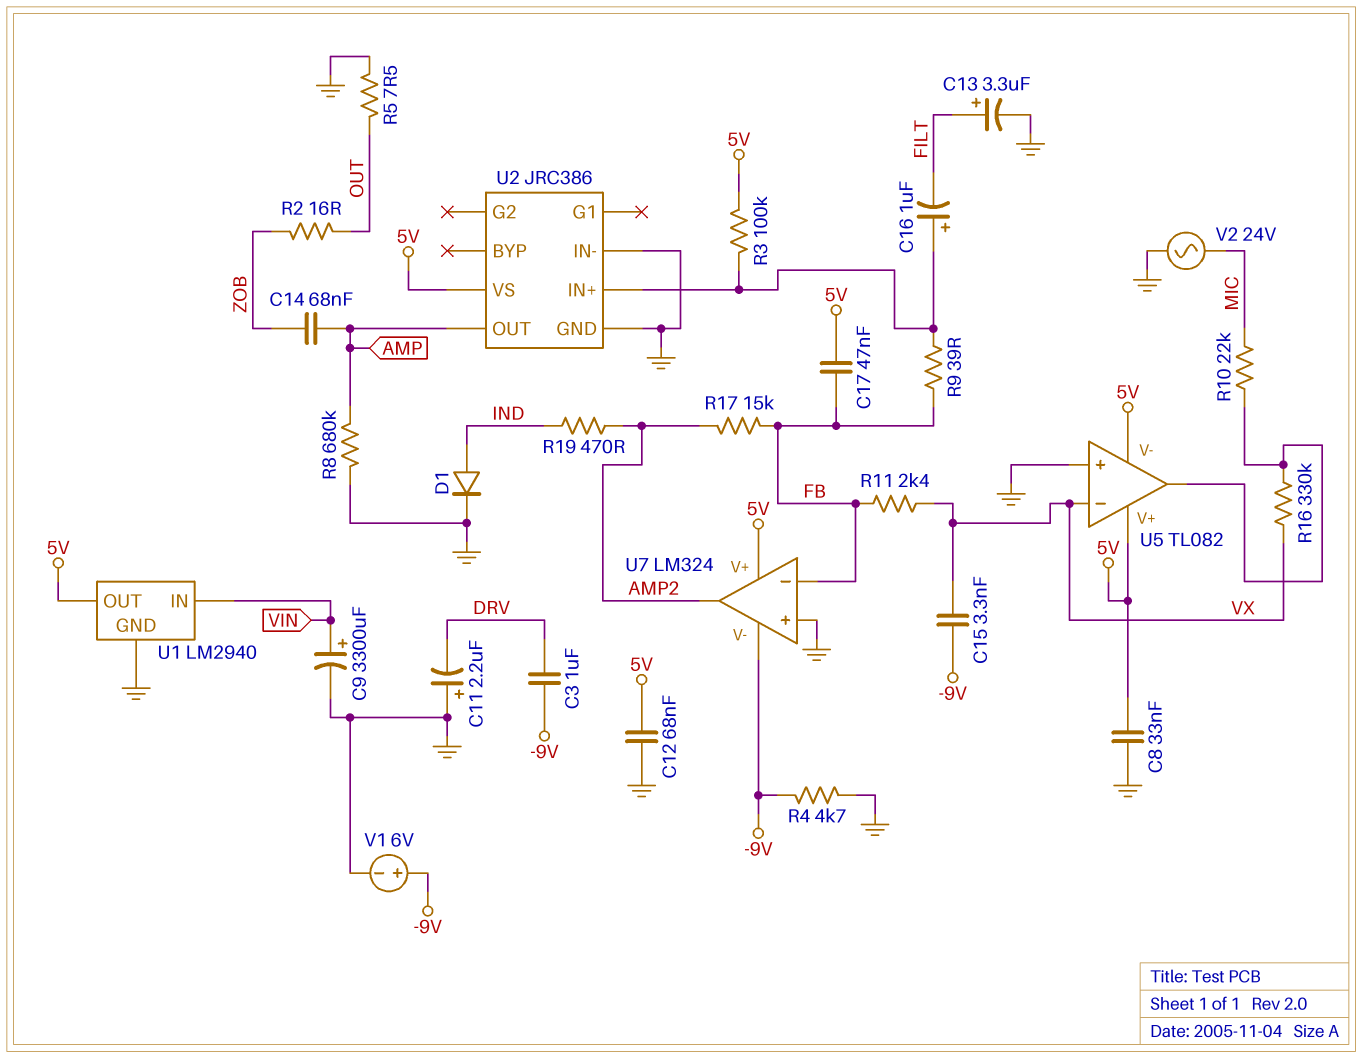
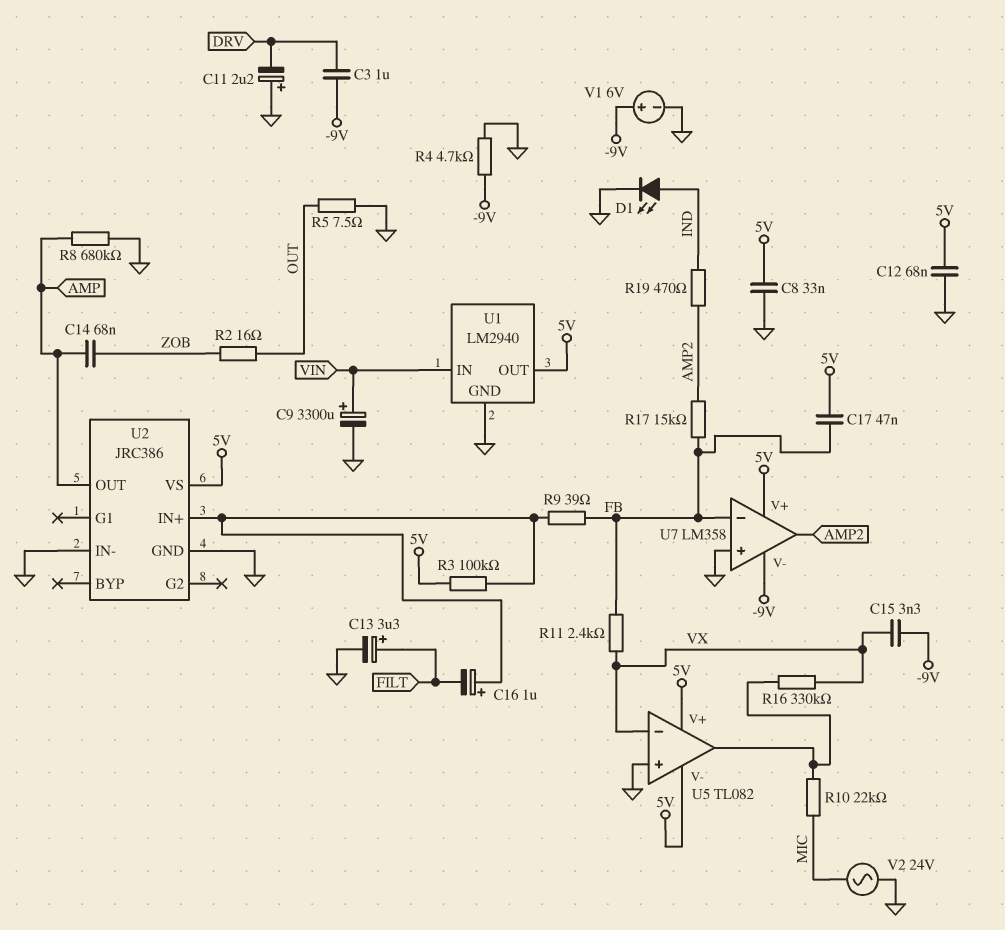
D1: diode (A IND, K GND) -> LED (A IND, K GND)
U7: LM324 -> LM358

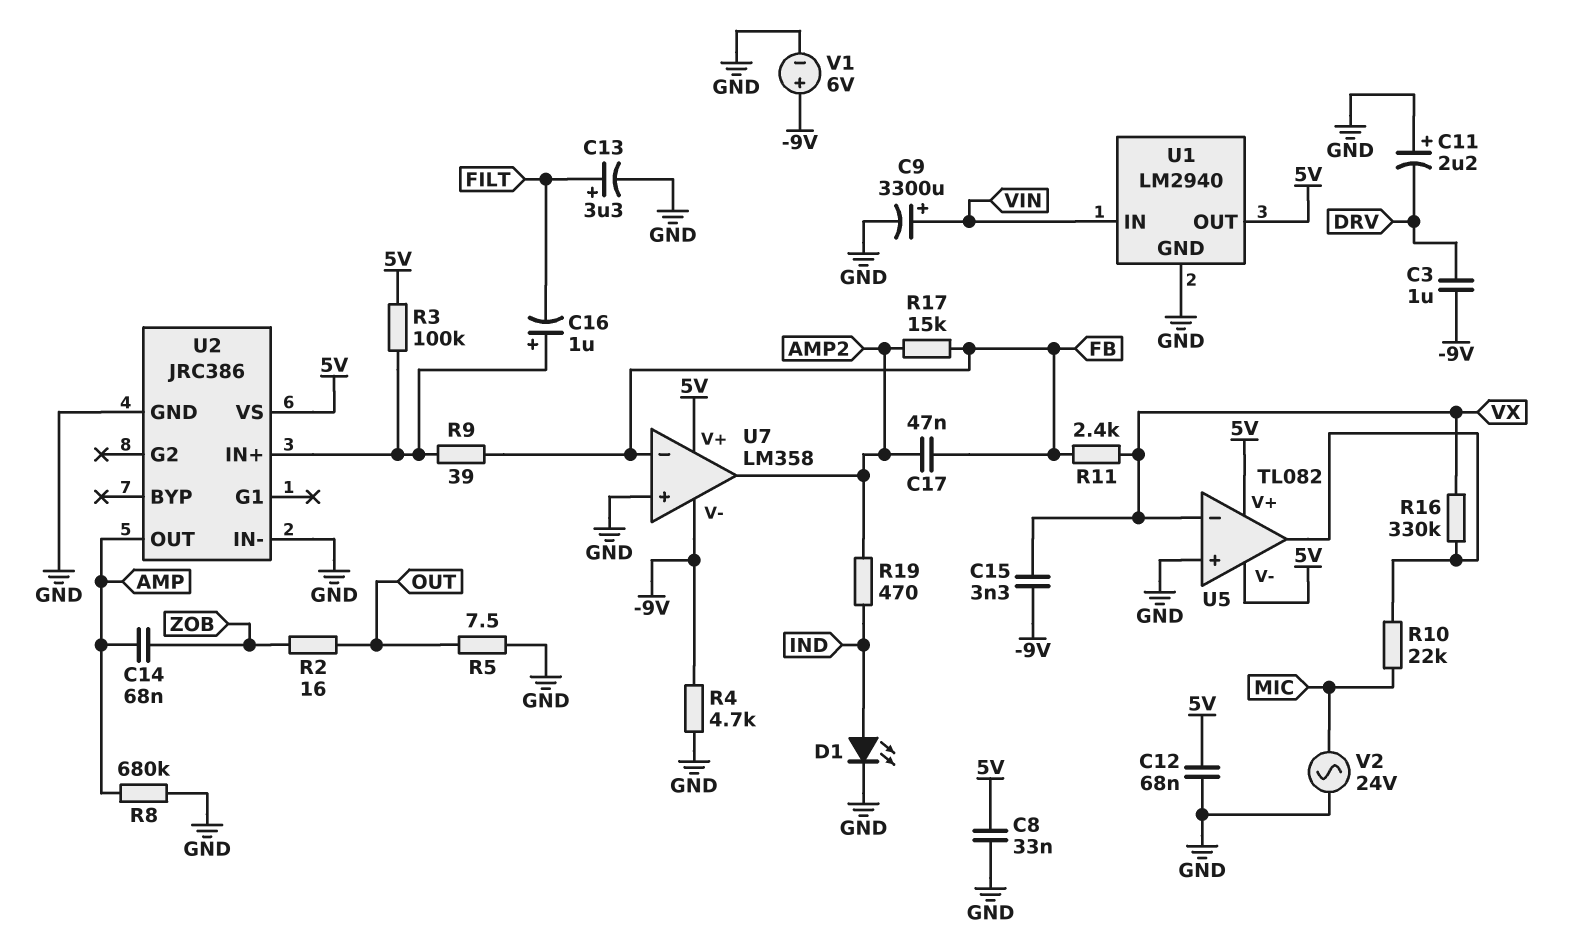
C17: 47nF (5V, FB) -> 47nF (AMP2, FB)

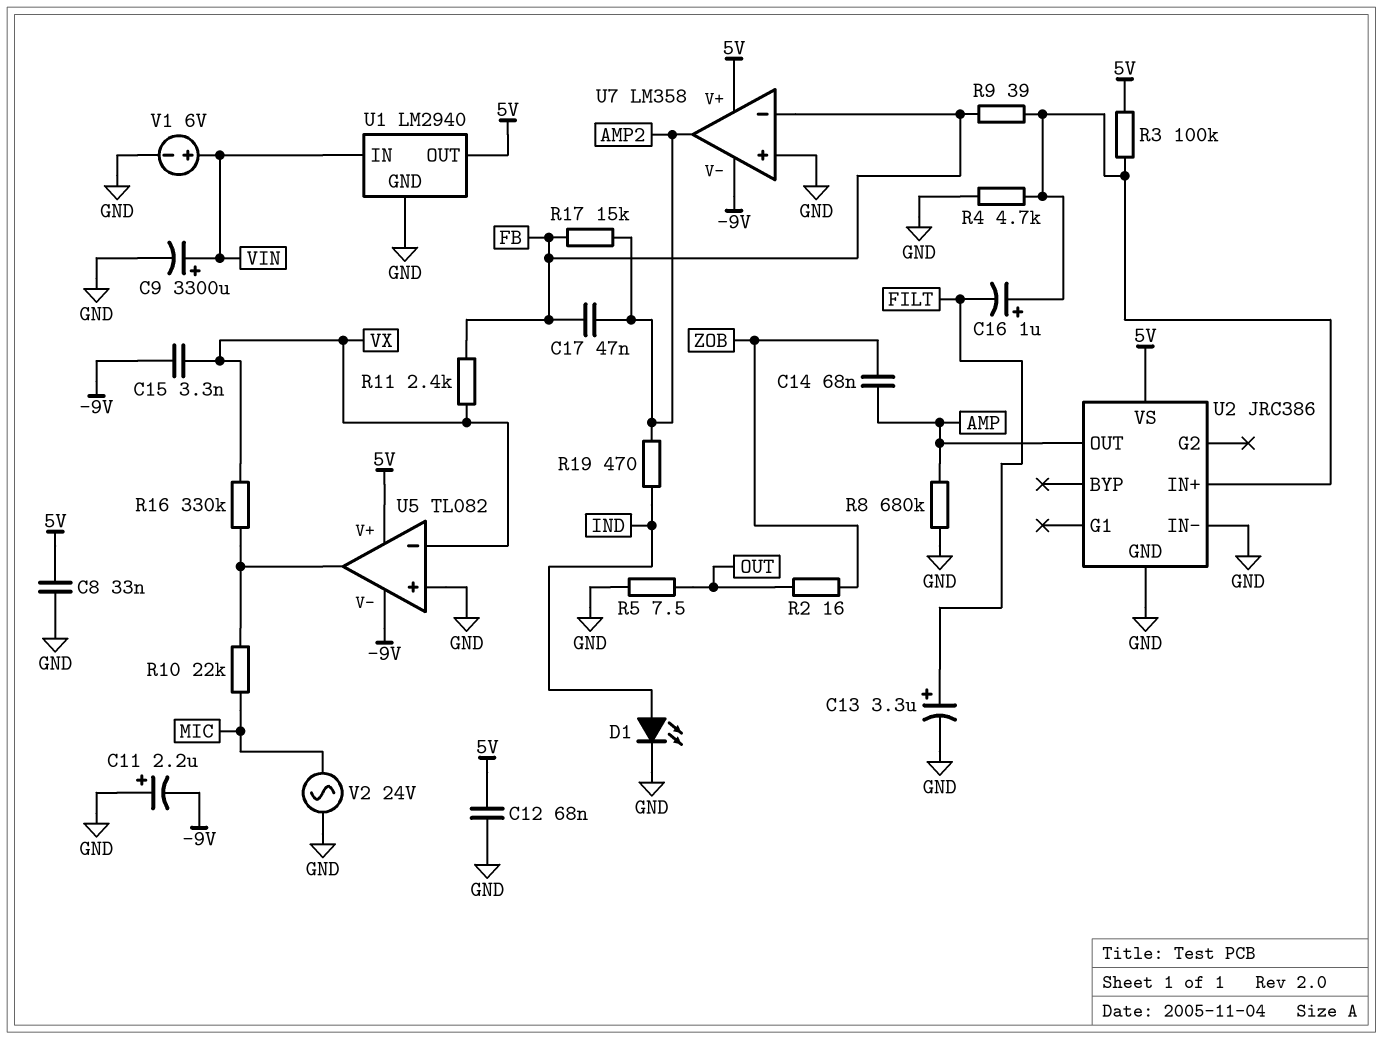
C3: 1uF (-9V, DRV) -> none
C11: 2.2uF (plus GND, minus DRV) -> 2.2uF (plus GND, minus -9V)
R4: 4.7k (-9V, GND) -> 4.7k (GND, U2/IN+)
U5 pin V-: 5V -> -9V
V1: 6V (plus -9V, minus GND) -> 6V (plus VIN, minus GND)

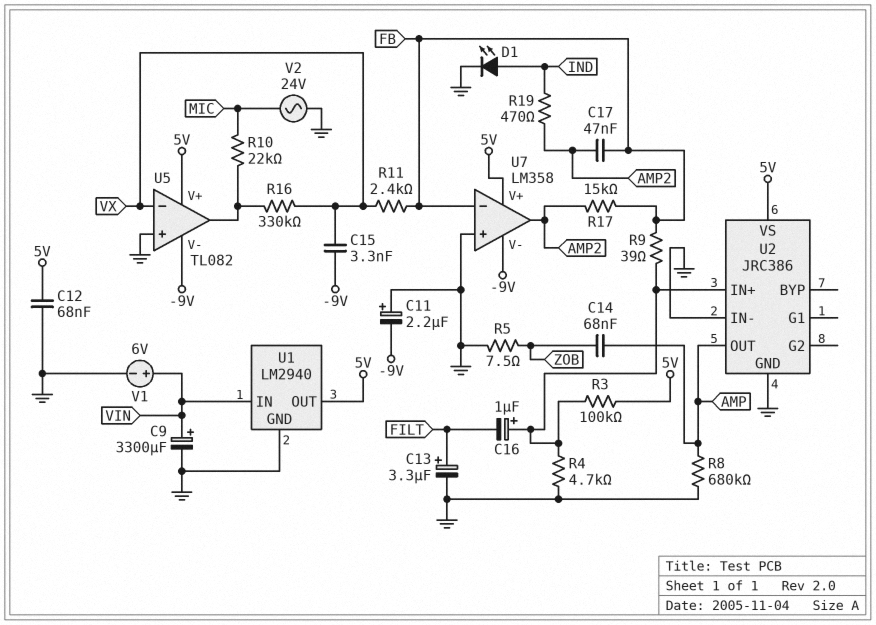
C8: 33nF (5V, GND) -> none
R2: 16 (OUT, ZOB) -> none
R5: 7.5 (GND, OUT) -> 7.5 (GND, ZOB)

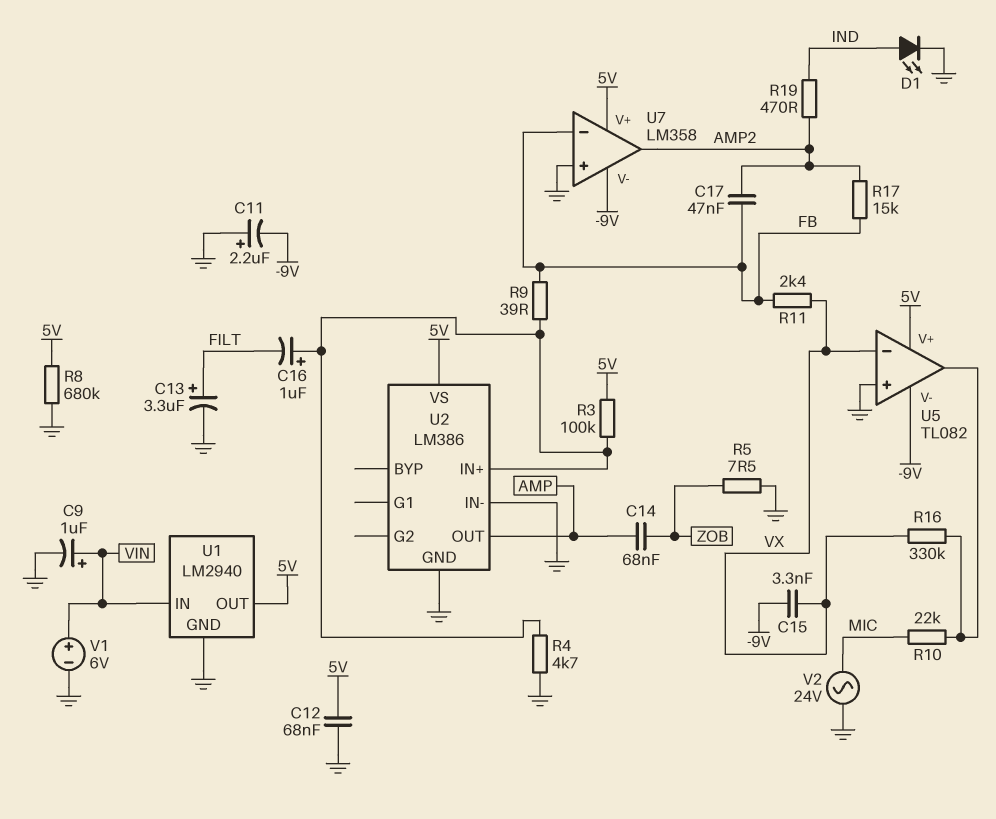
C9: 3300uF (plus VIN, minus GND) -> 1uF (plus VIN, minus GND)
R8: 680k (AMP, GND) -> 680k (5V, GND)
U2: JRC386 -> LM386

